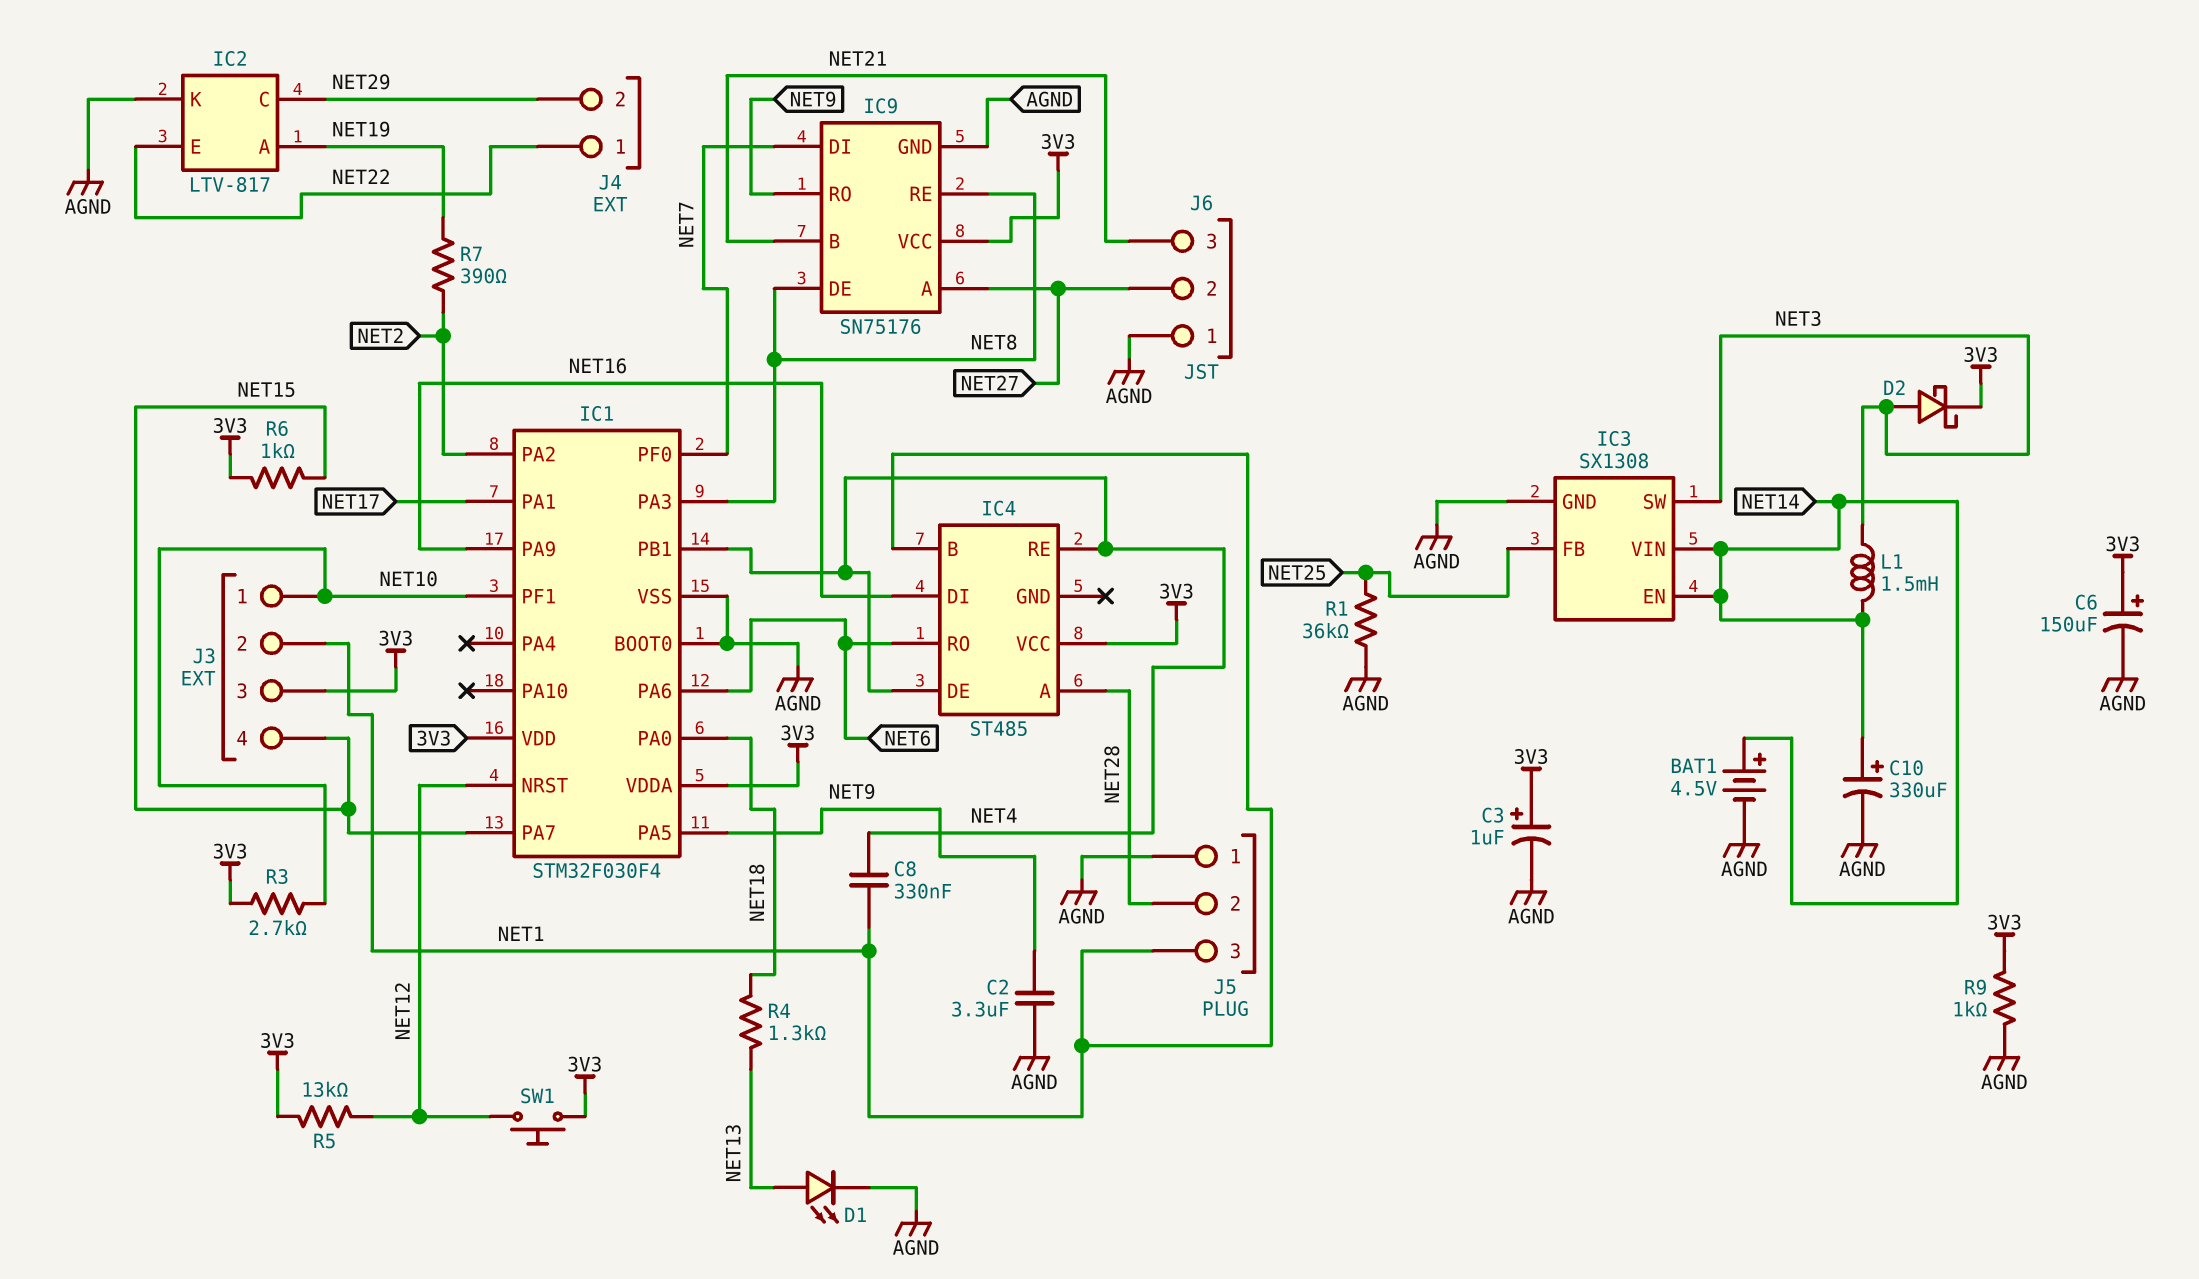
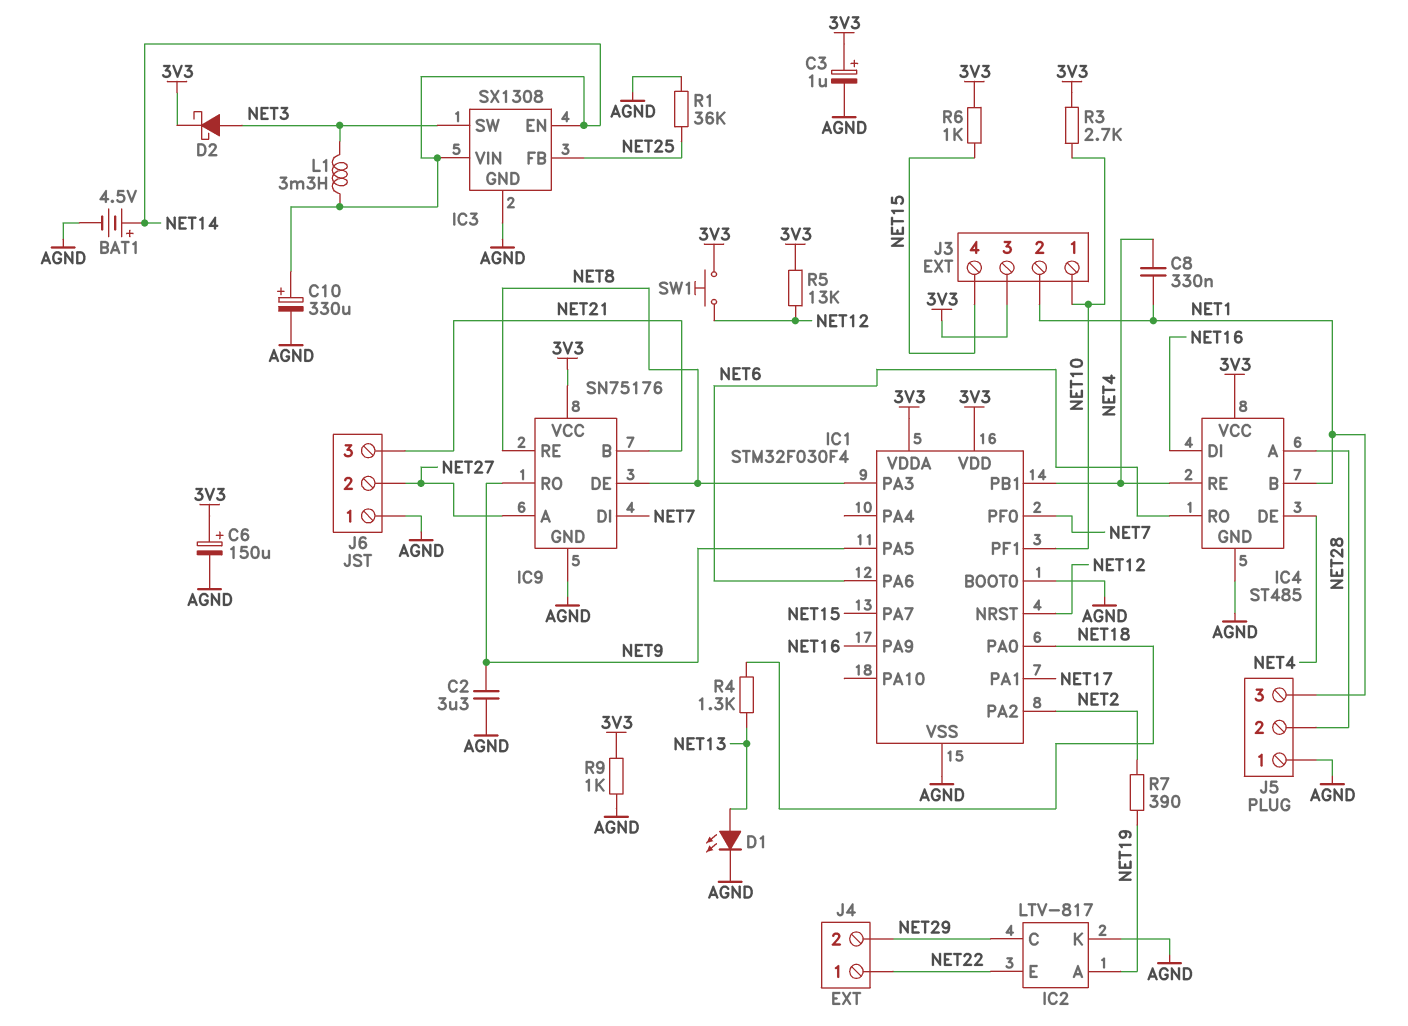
IC4 pin GND: none -> AGND
L1: 1.5mH (NET3, NET14) -> 3.3mH (NET3, NET14)

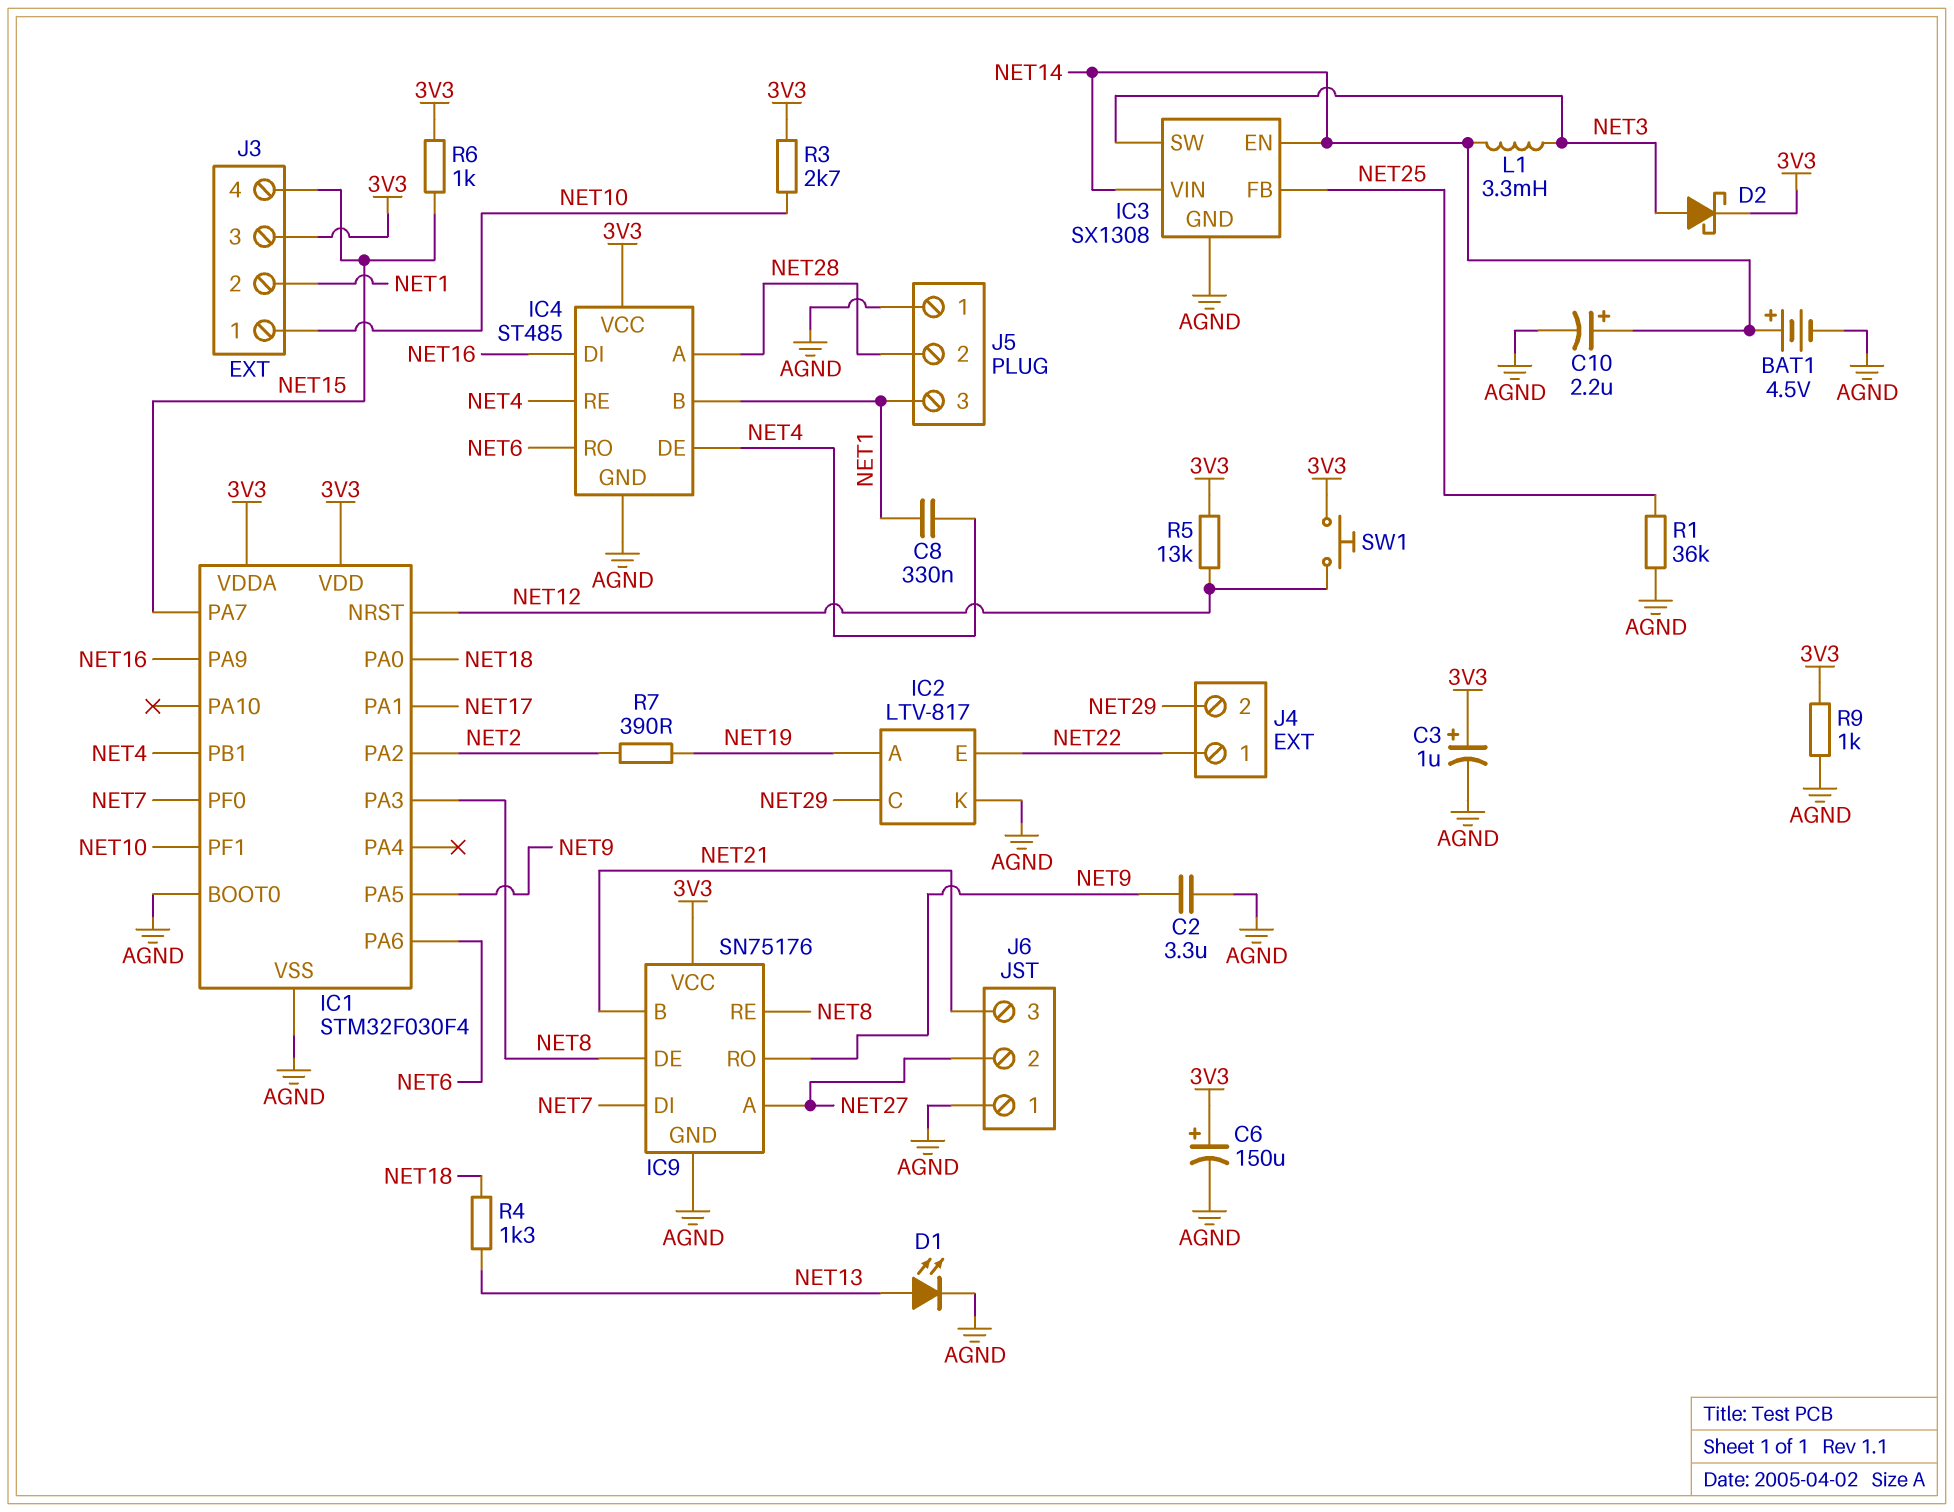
C10: 330uF (plus NET14, minus AGND) -> 2.2uF (plus NET14, minus AGND)

